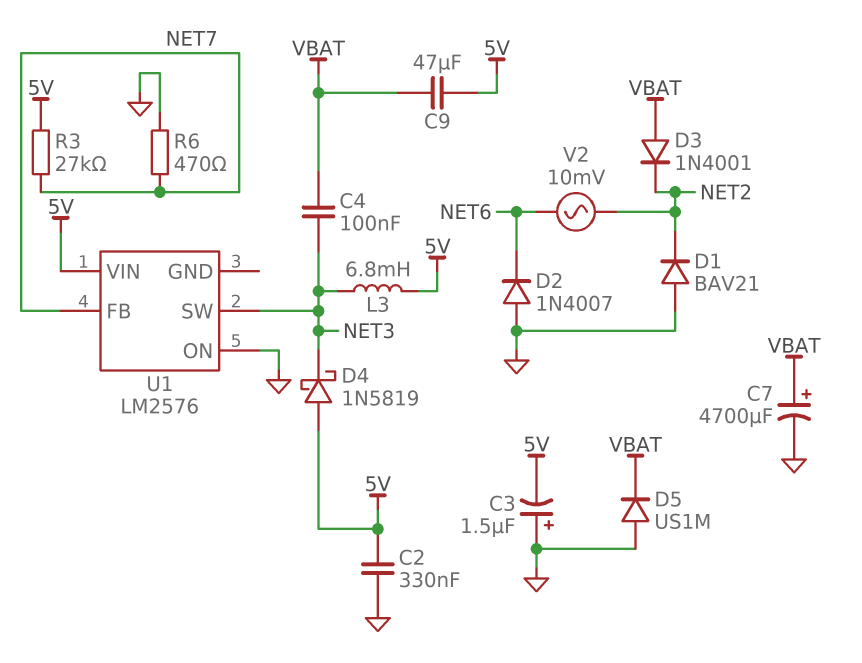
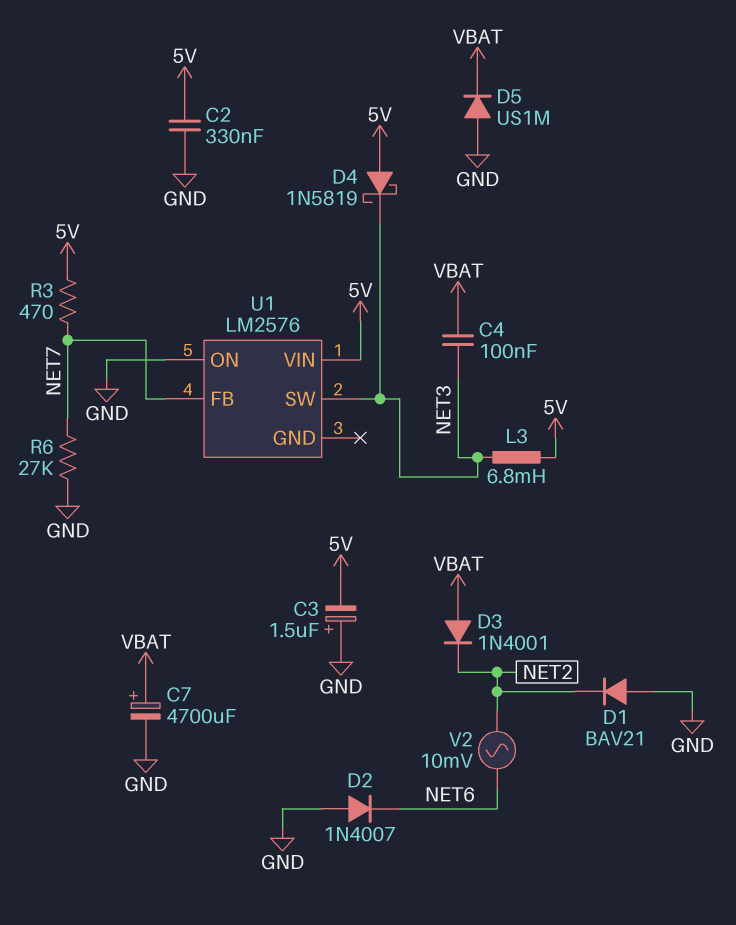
C9: 47uF (5V, VBAT) -> none
R3: 27k (5V, NET7) -> 470 (5V, NET7)
R6: 470 (GND, NET7) -> 27k (GND, NET7)

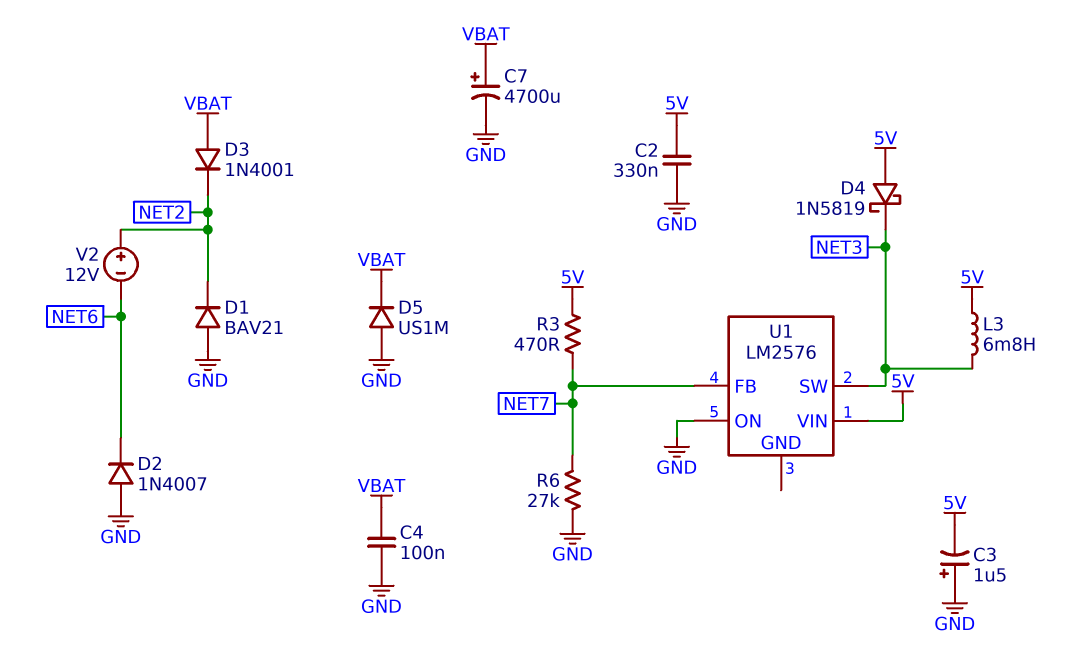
C4: 100nF (NET3, VBAT) -> 100nF (GND, VBAT)
V2: AC 10mV (NET2, NET6) -> 12V (plus NET2, minus NET6)

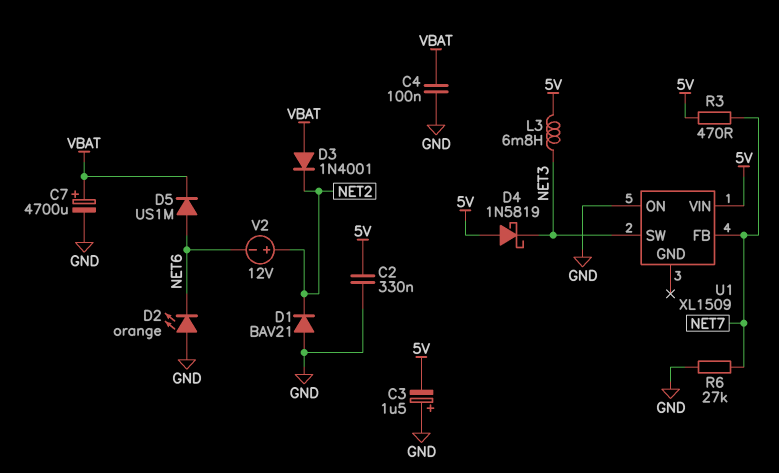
D2: diode 1N4007 (A GND, K NET6) -> LED orange (A GND, K NET6)
D5: diode US1M (A GND, K VBAT) -> diode US1M (A NET6, K VBAT)
U1: LM2576 -> XL1509

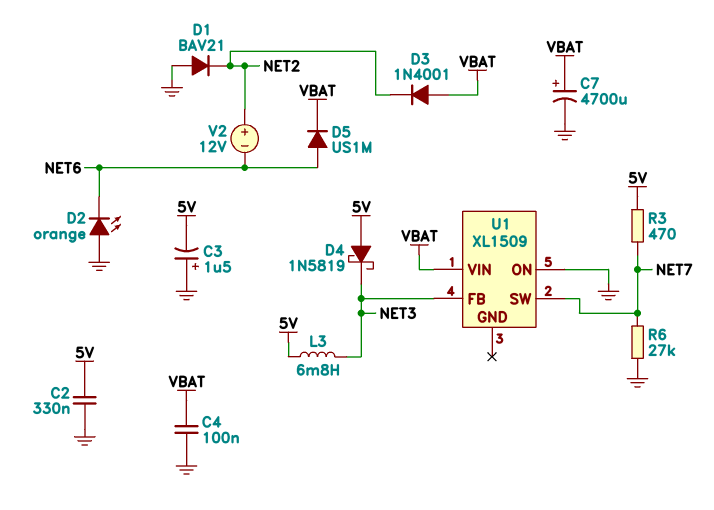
U1 pin FB: NET7 -> NET3
U1 pin SW: NET3 -> NET7
U1 pin VIN: 5V -> VBAT

